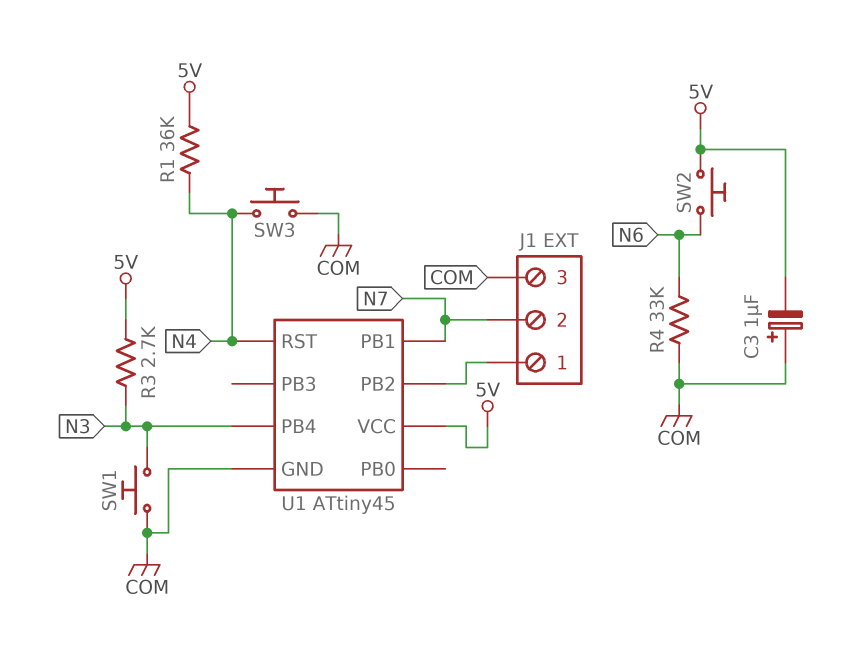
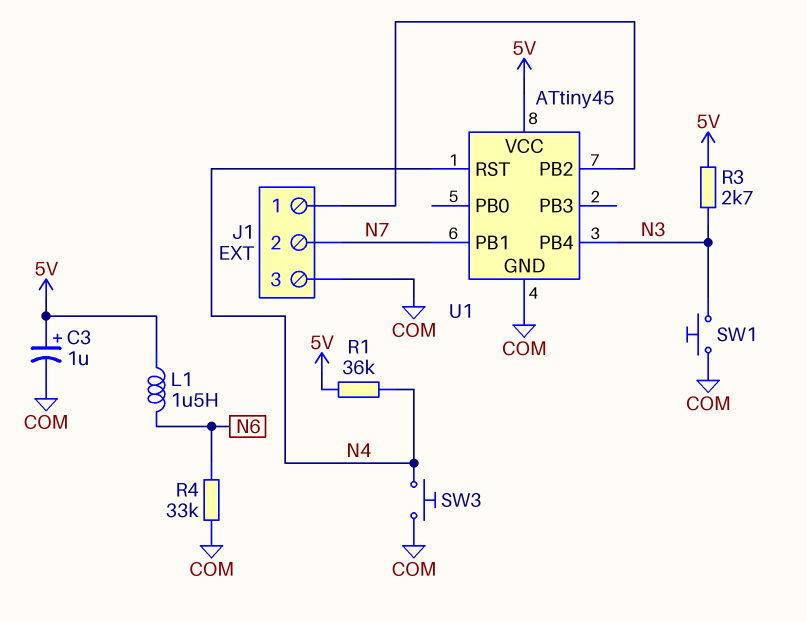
C3: 1uF (plus COM, minus 5V) -> 1uF (plus 5V, minus COM)
L1: none -> 1.5uH (5V, N6)
SW2: button (5V, N6) -> none

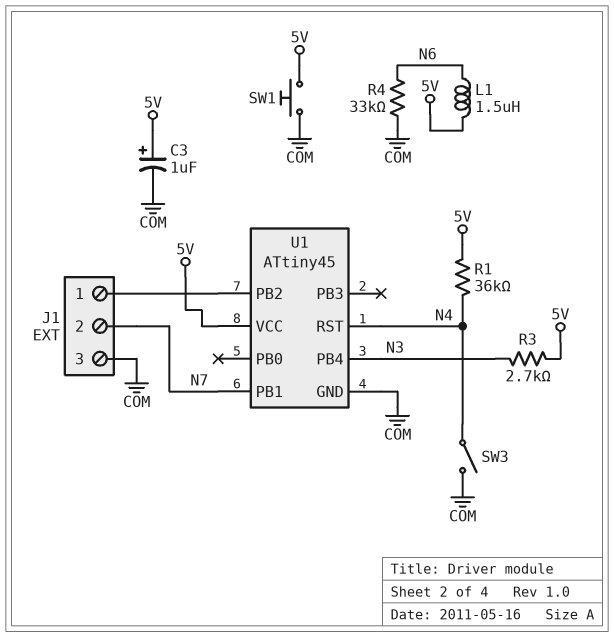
SW1: button (COM, N3) -> button (5V, COM)
SW3: button (COM, N4) -> switch (COM, N4)

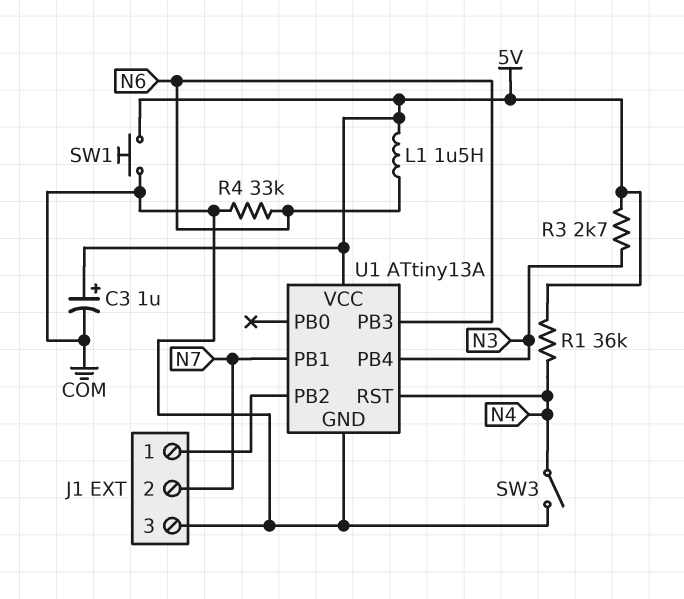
U1: ATtiny45 -> ATtiny13A
U1 pin PB3: none -> N6

